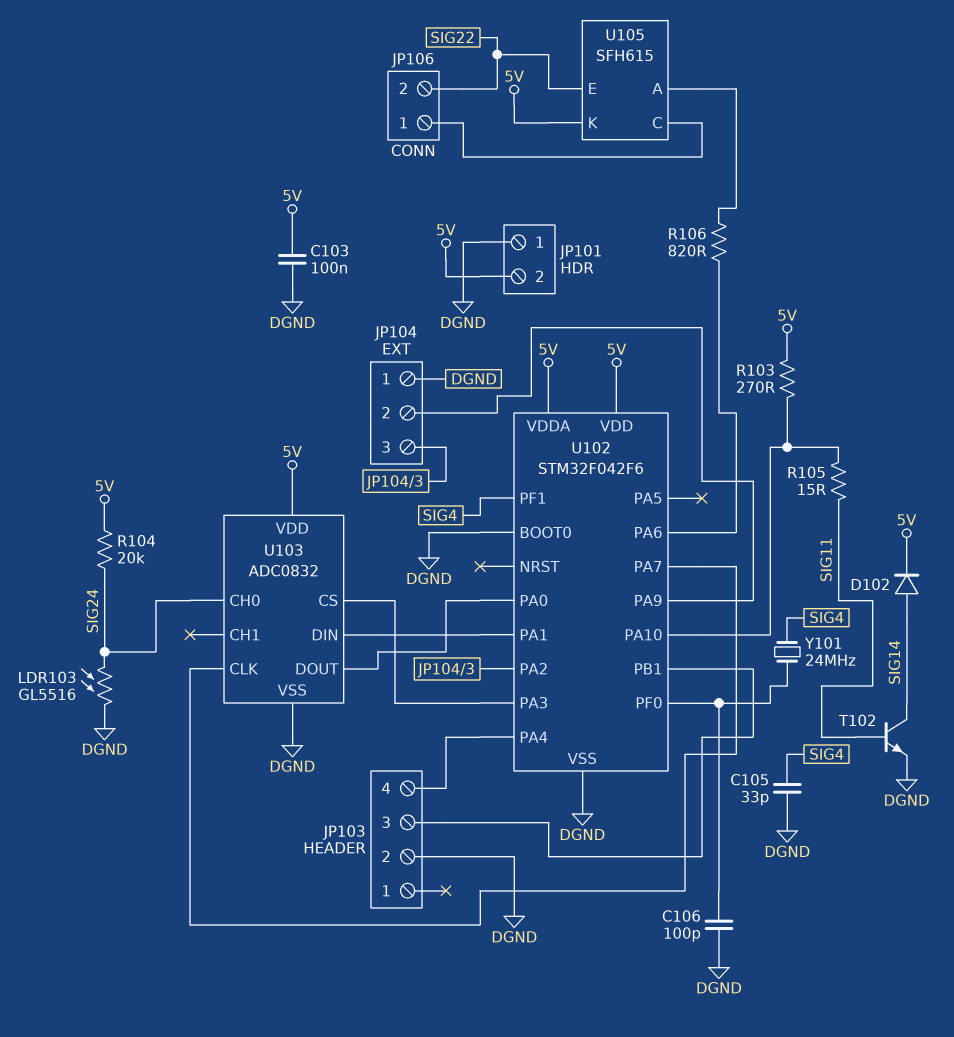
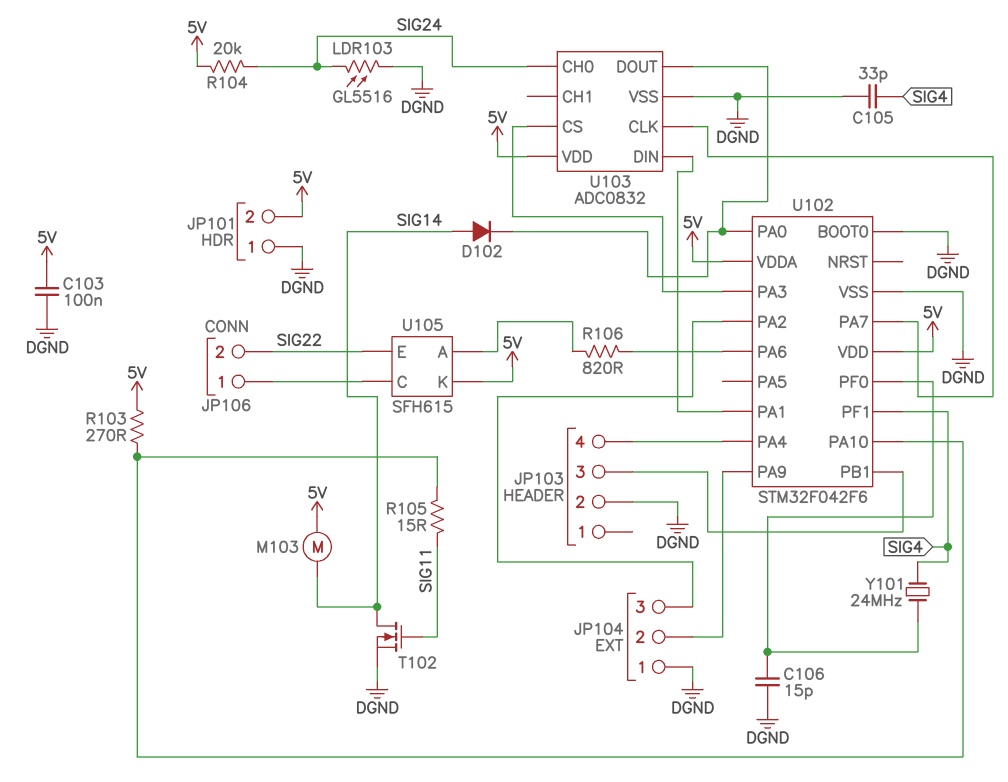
C106: 100pF (DGND, U102/PF0) -> 15pF (DGND, U102/PF0)
D102: diode (A SIG14, K 5V) -> diode (A SIG14, K U102/PA0)
M103: none -> motor (5V, SIG14)
T102: NPN (B SIG11, C SIG14, E DGND) -> NMOS (G SIG11, D SIG14, S DGND)

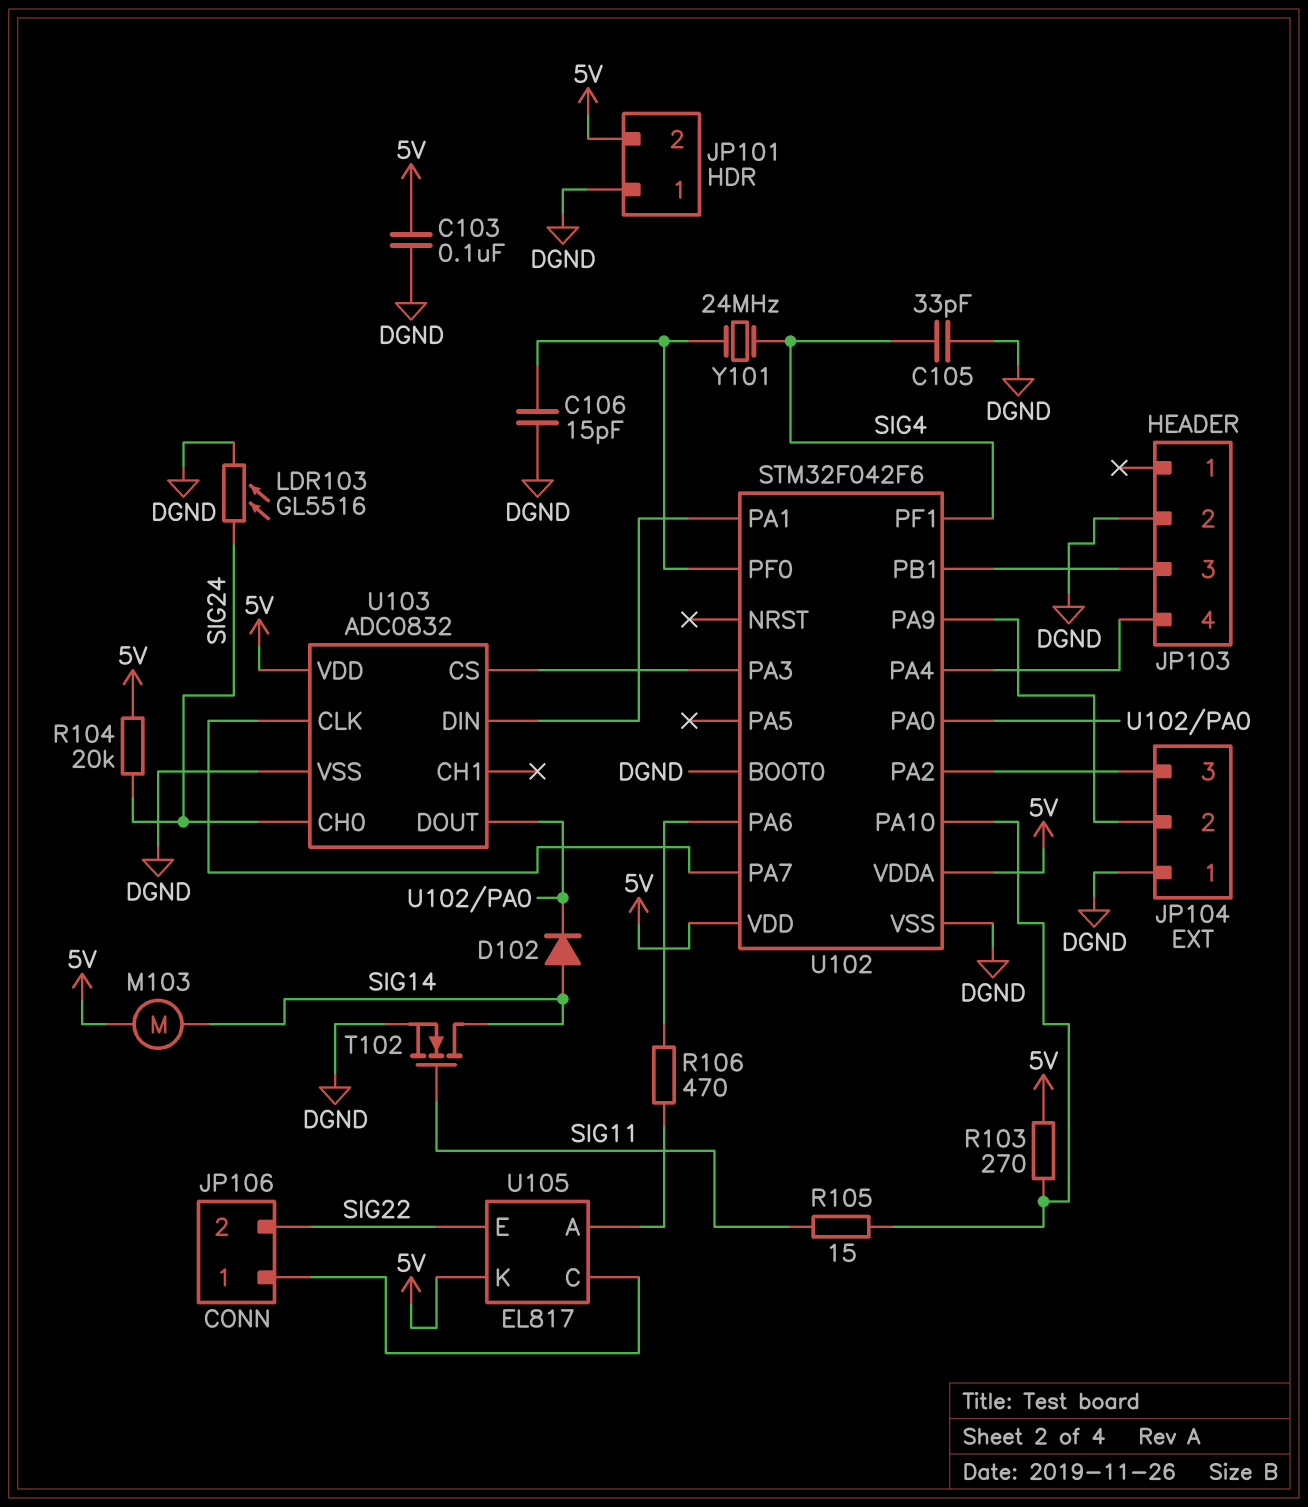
R106: 820 (U102/PA6, U105/A) -> 470 (U102/PA6, U105/A)
U105: SFH615 -> EL817

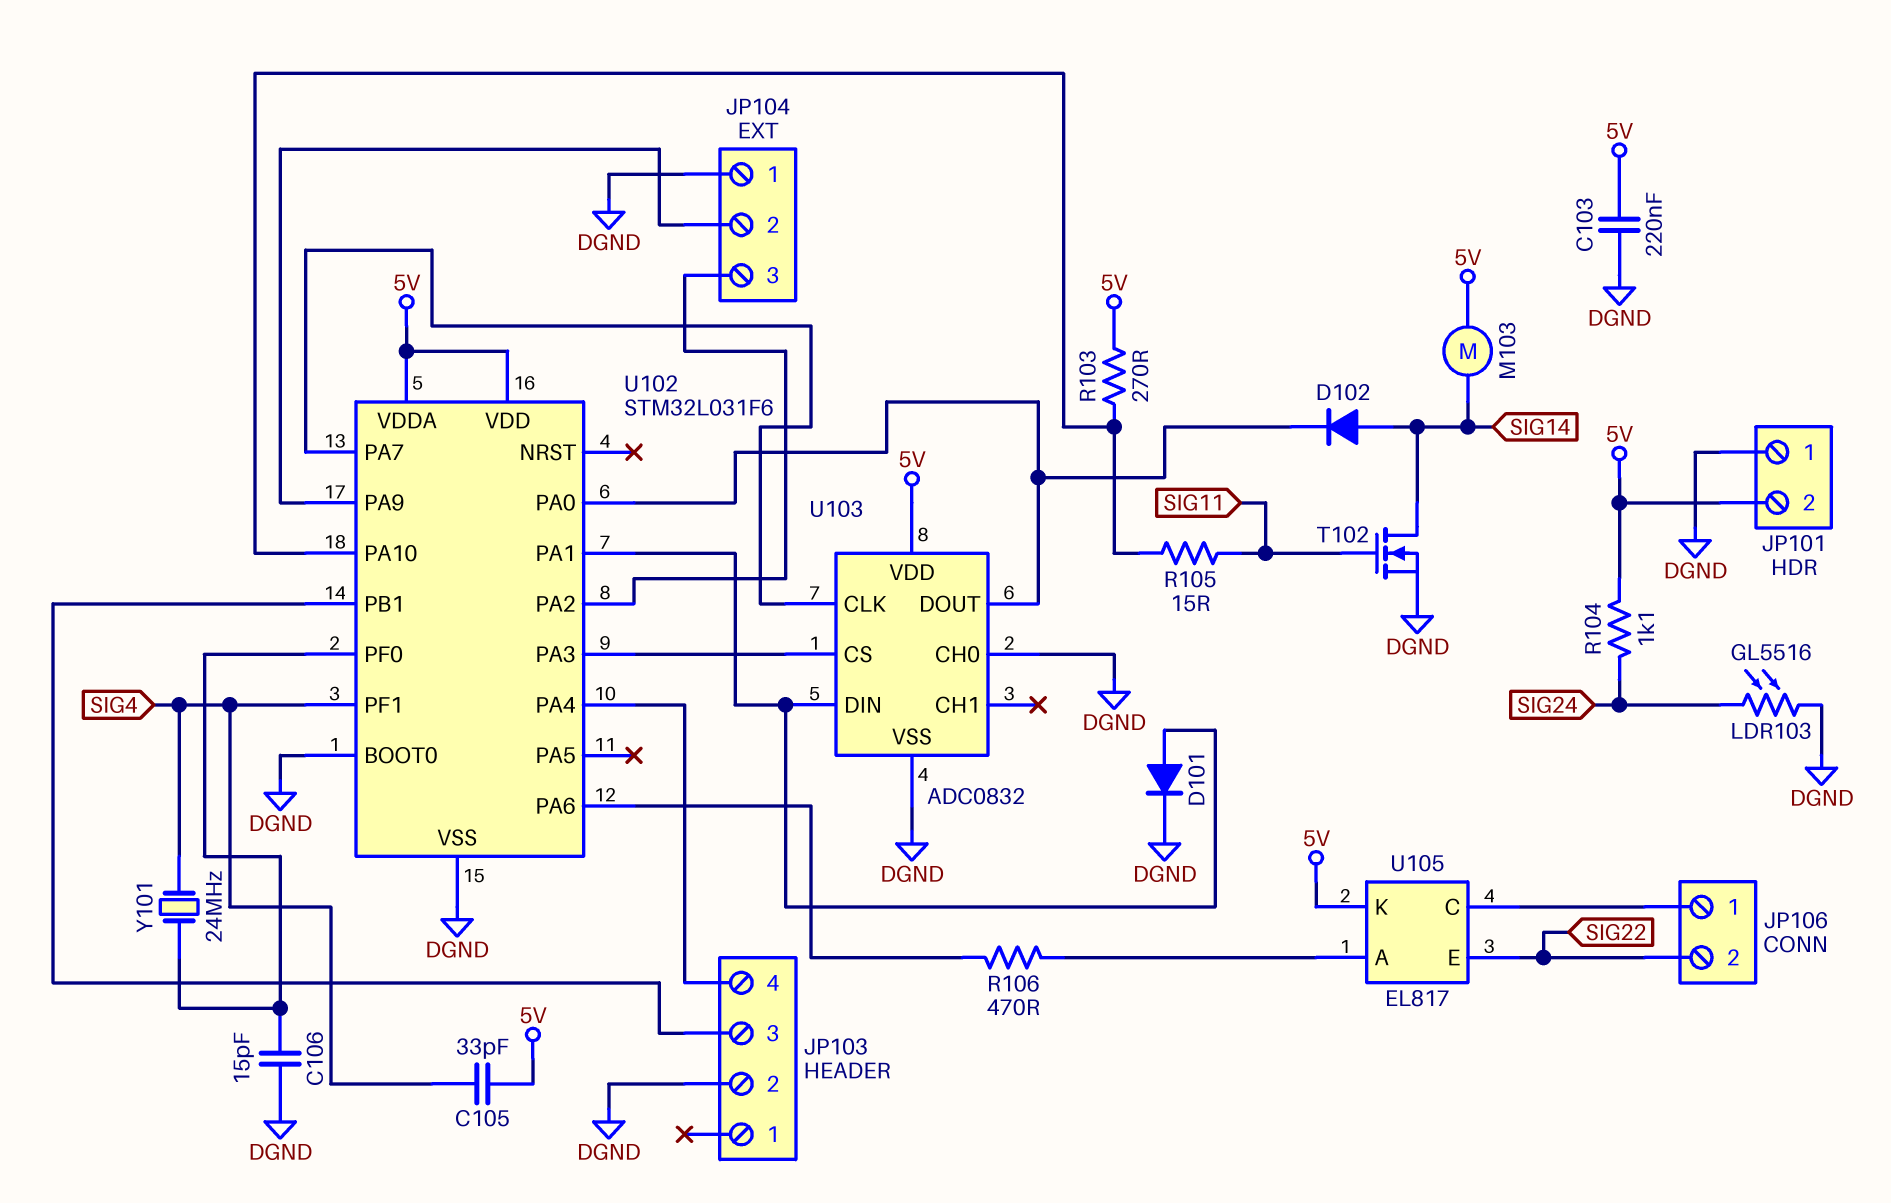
C103: 100nF (5V, DGND) -> 220nF (5V, DGND)
C105: 33pF (DGND, SIG4) -> 33pF (5V, SIG4)
D101: none -> diode (A U102/PA1, K DGND)
R104: 20k (5V, SIG24) -> 1.1k (5V, SIG24)
U102: STM32F042F6 -> STM32L031F6
U103 pin CH0: SIG24 -> DGND

